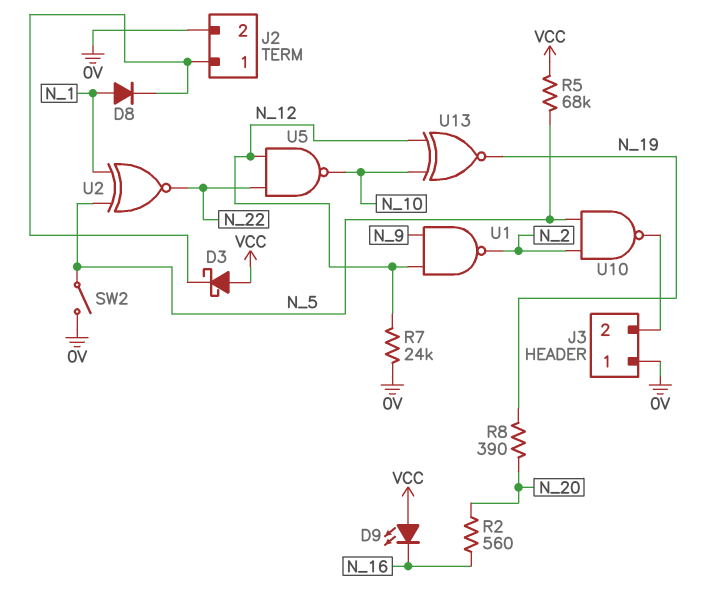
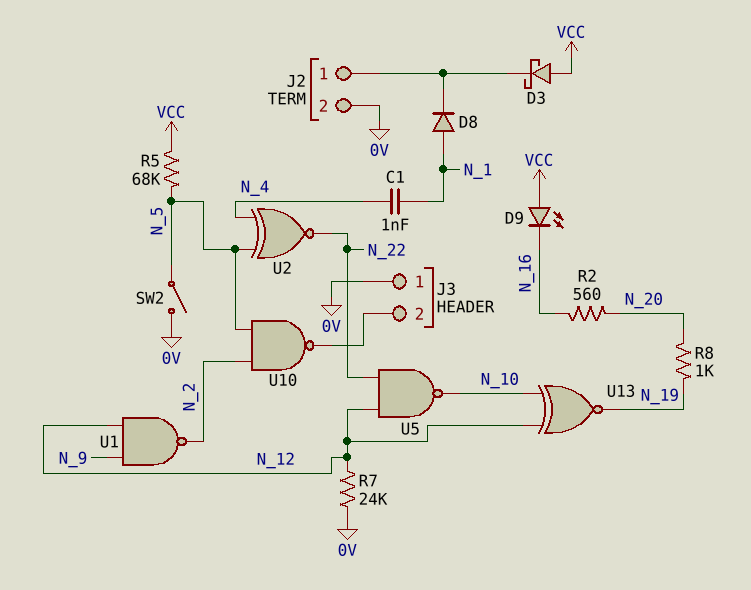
C1: none -> 1nF (N_1, N_4)
R8: 390 (N_19, N_20) -> 1k (N_19, N_20)
U2: XNOR (in N_1, in N_5, out N_22) -> XNOR (in N_4, in N_5, out N_22)

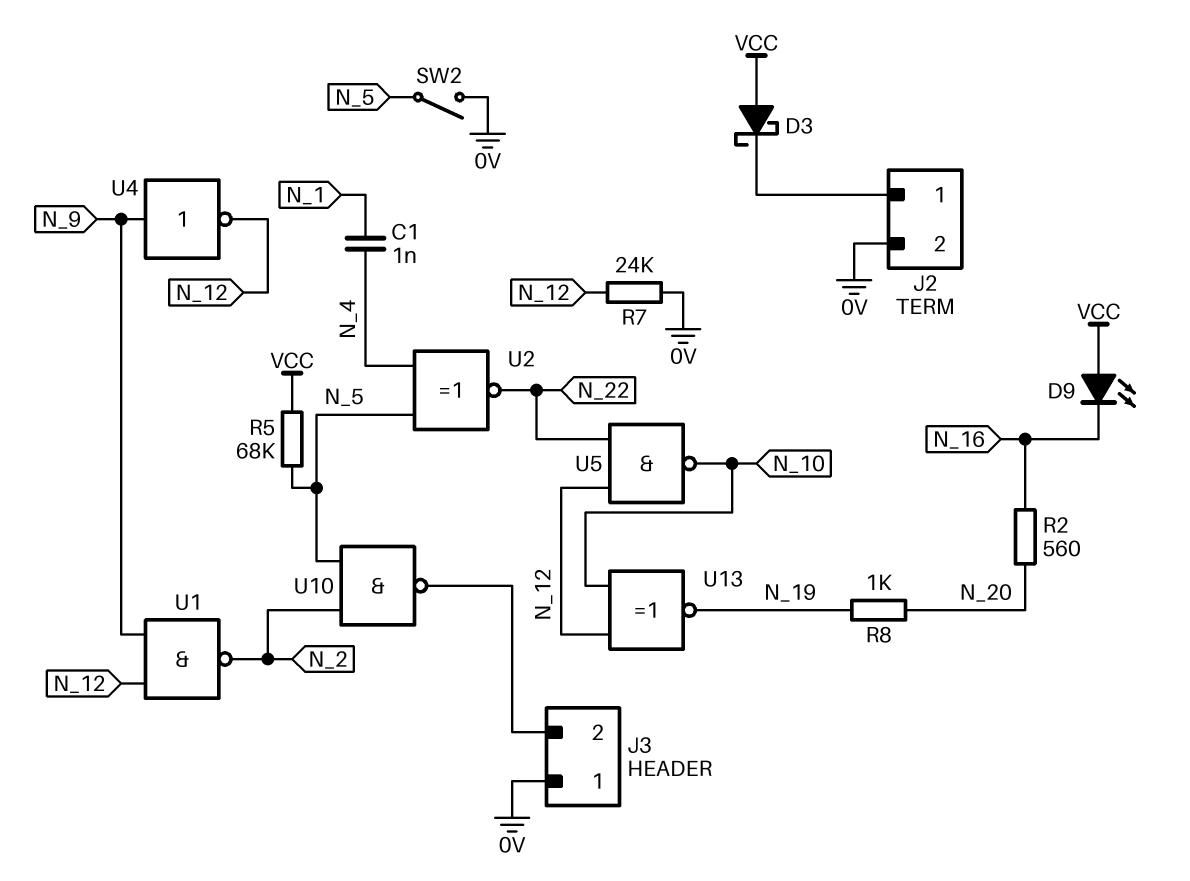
D8: diode (A N_1, K J2/1) -> none
U4: none -> NOT (in N_9, out N_12)

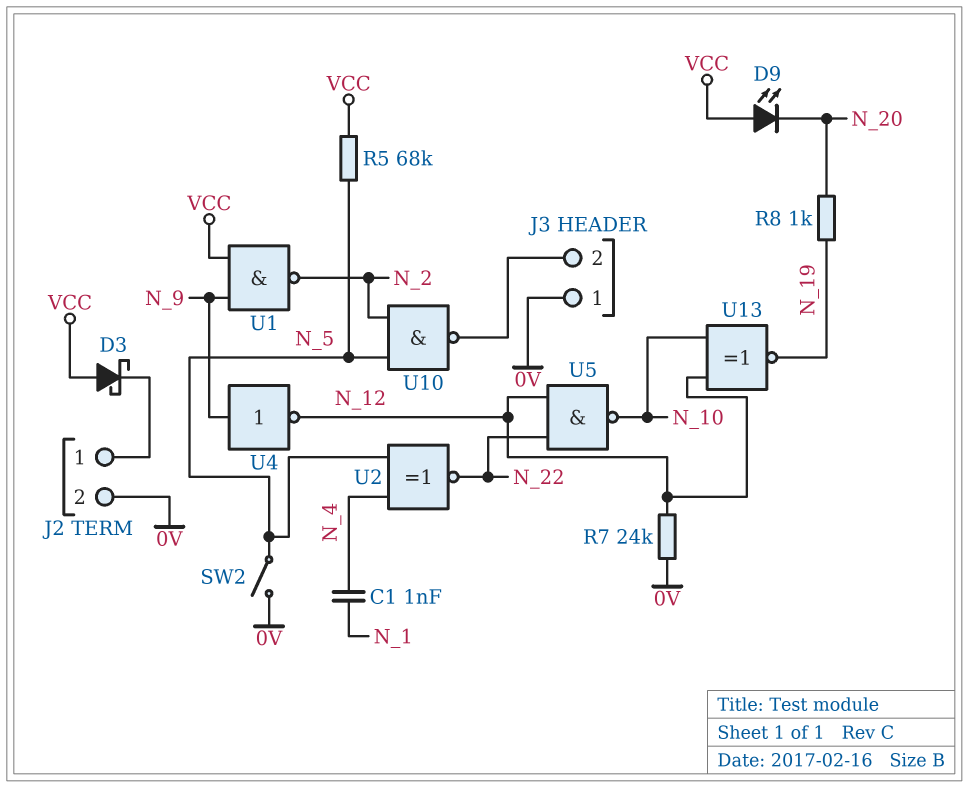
D9: LED (A VCC, K N_16) -> LED (A VCC, K N_20)
R2: 560 (N_16, N_20) -> none
U1: NAND (in N_9, in N_12, out N_2) -> NAND (in N_9, in VCC, out N_2)

